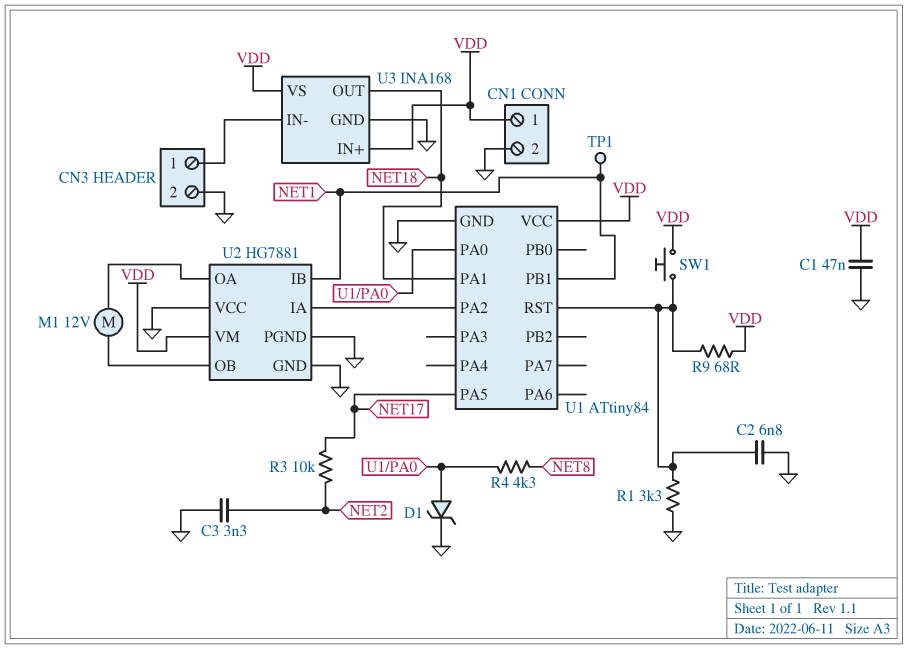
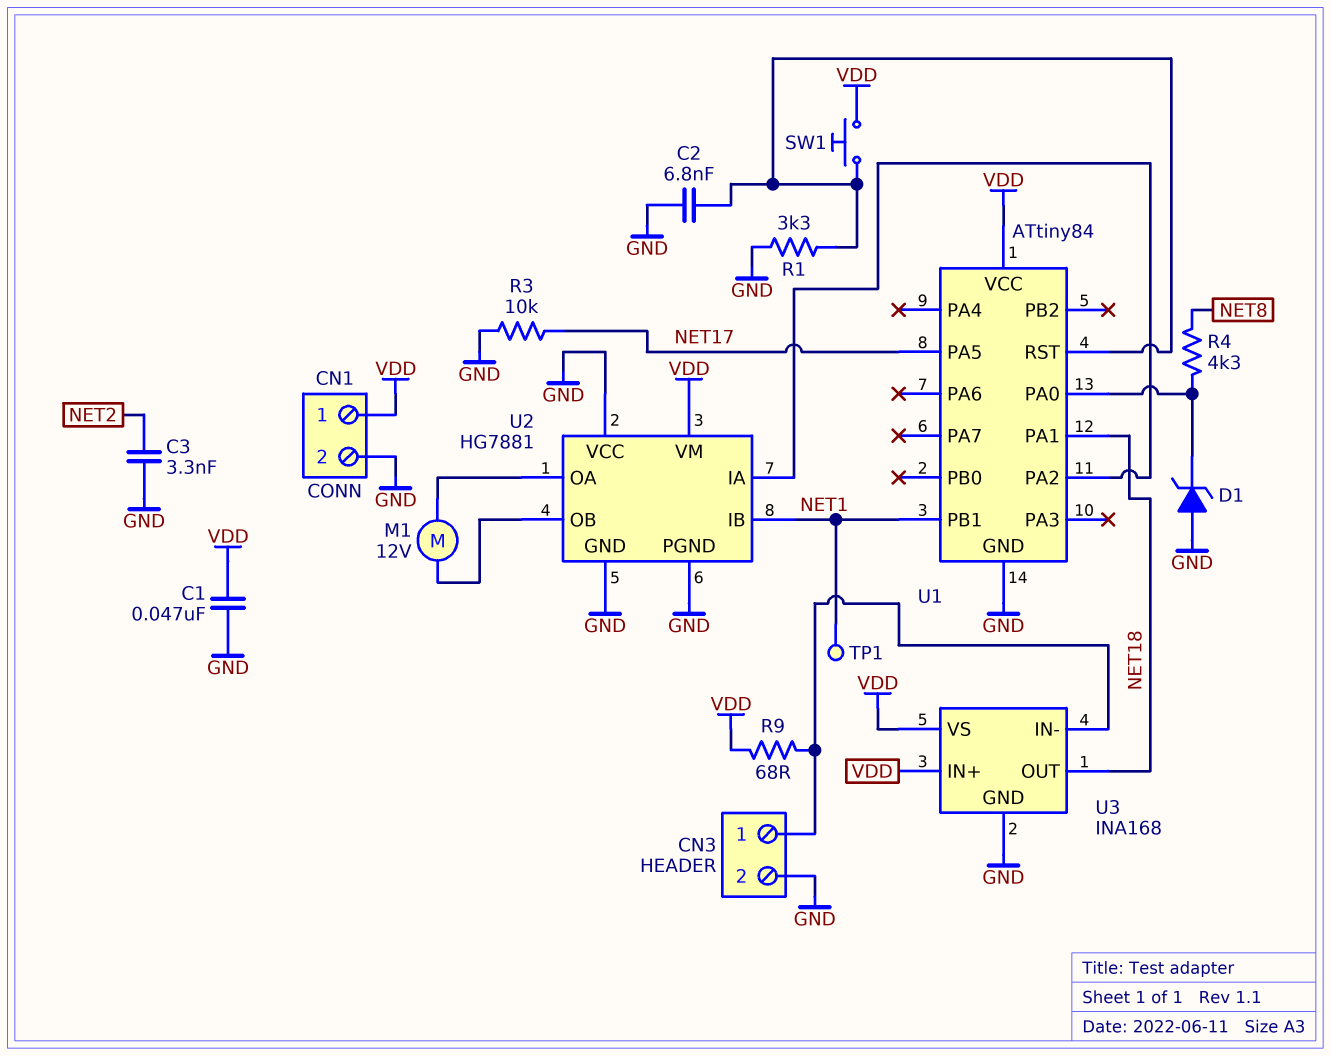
D1: zener (A U1/PA0, K GND) -> zener (A GND, K U1/PA0)
R3: 10k (NET2, NET17) -> 10k (GND, NET17)
R9: 68 (U1/RST, VDD) -> 68 (CN3/1, VDD)

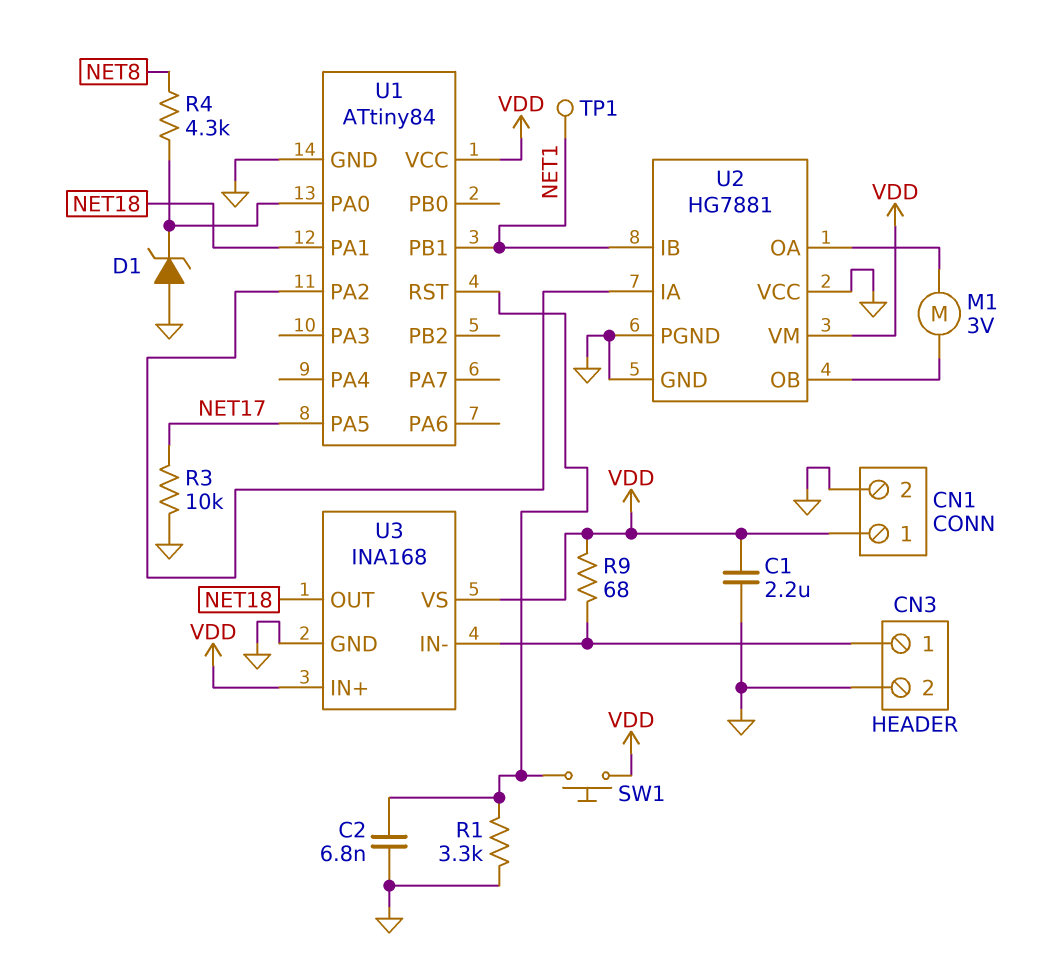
C1: 47nF (GND, VDD) -> 2.2uF (GND, VDD)
C3: 3.3nF (GND, NET2) -> none
M1: motor 12V (U2/OA, U2/OB) -> motor 3V (U2/OA, U2/OB)

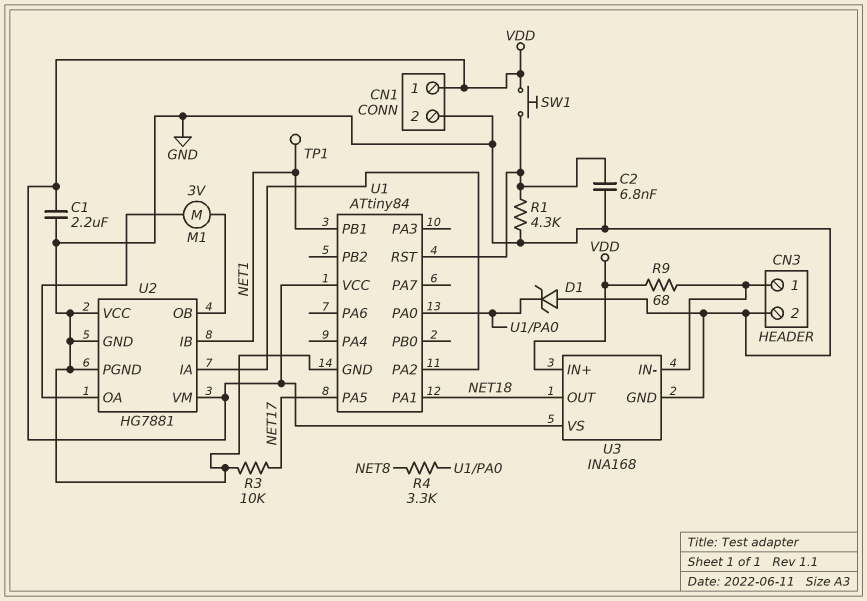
R1: 3.3k (GND, U1/RST) -> 4.3k (GND, U1/RST)
R4: 4.3k (NET8, U1/PA0) -> 3.3k (NET8, U1/PA0)

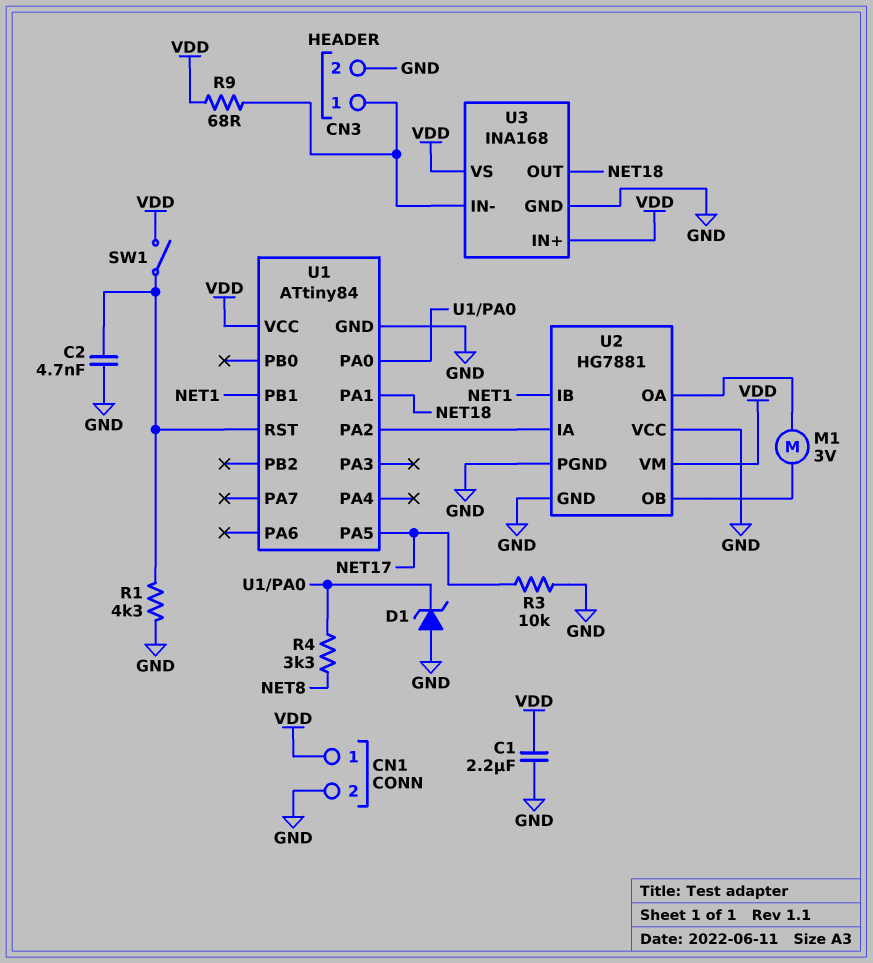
C2: 6.8nF (GND, U1/RST) -> 4.7nF (GND, U1/RST)
SW1: button (U1/RST, VDD) -> switch (U1/RST, VDD)
TP1: test point (NET1) -> none

